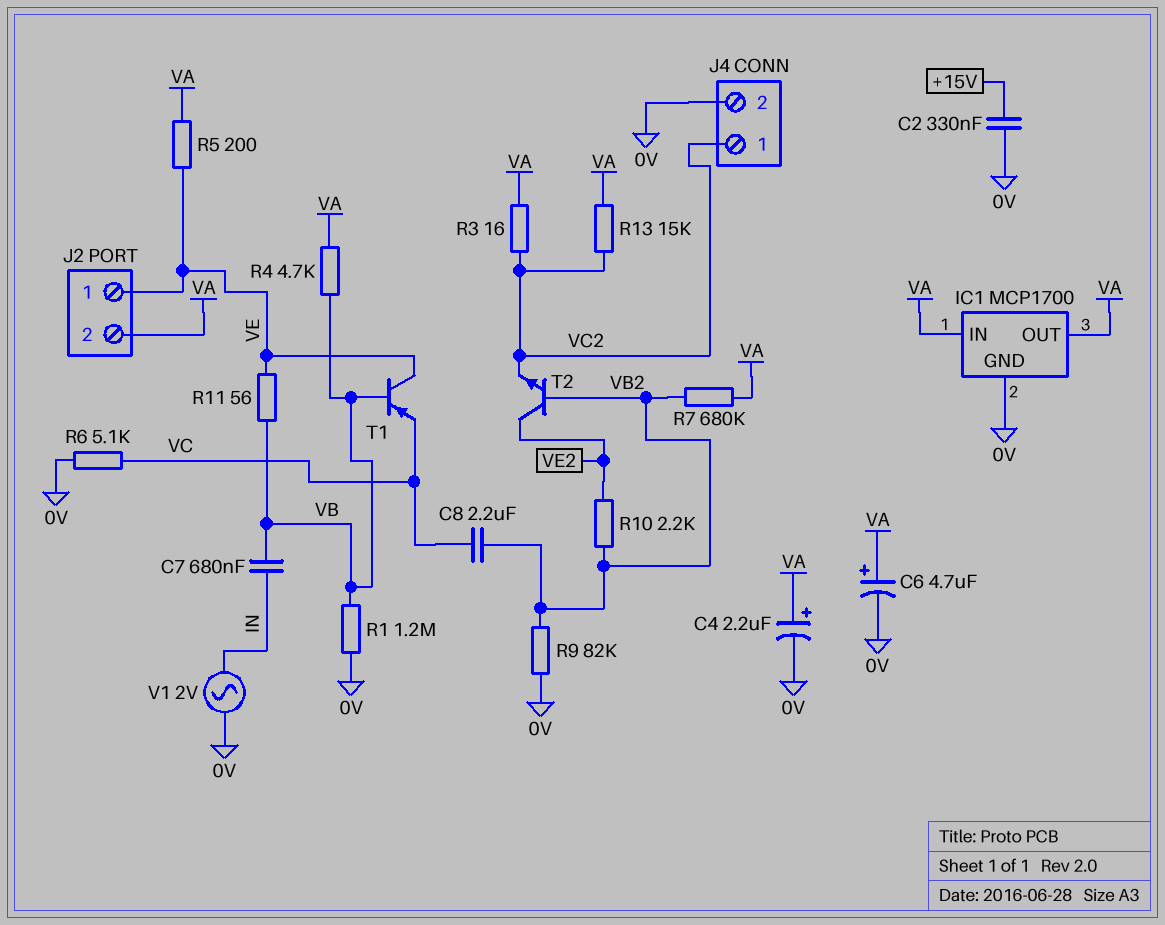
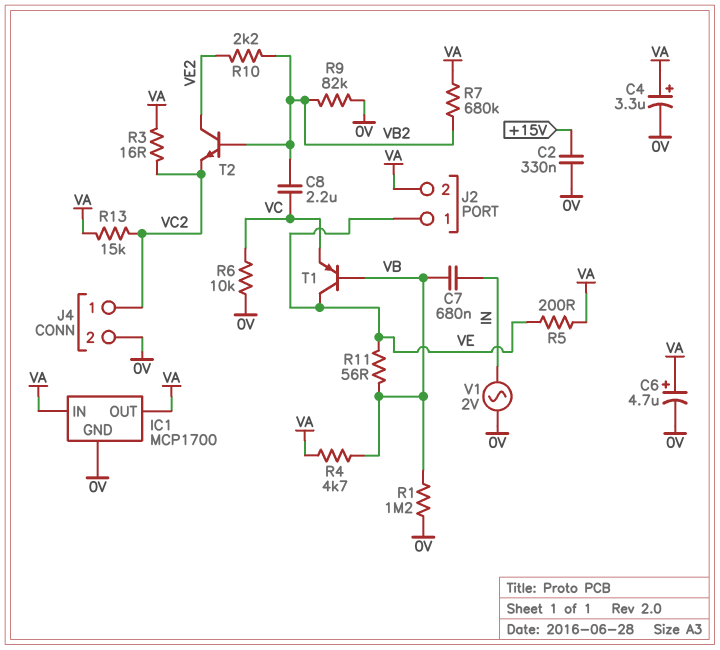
C4: 2.2uF (plus VA, minus 0V) -> 3.3uF (plus VA, minus 0V)
R6: 5.1k (0V, VC) -> 10k (0V, VC)

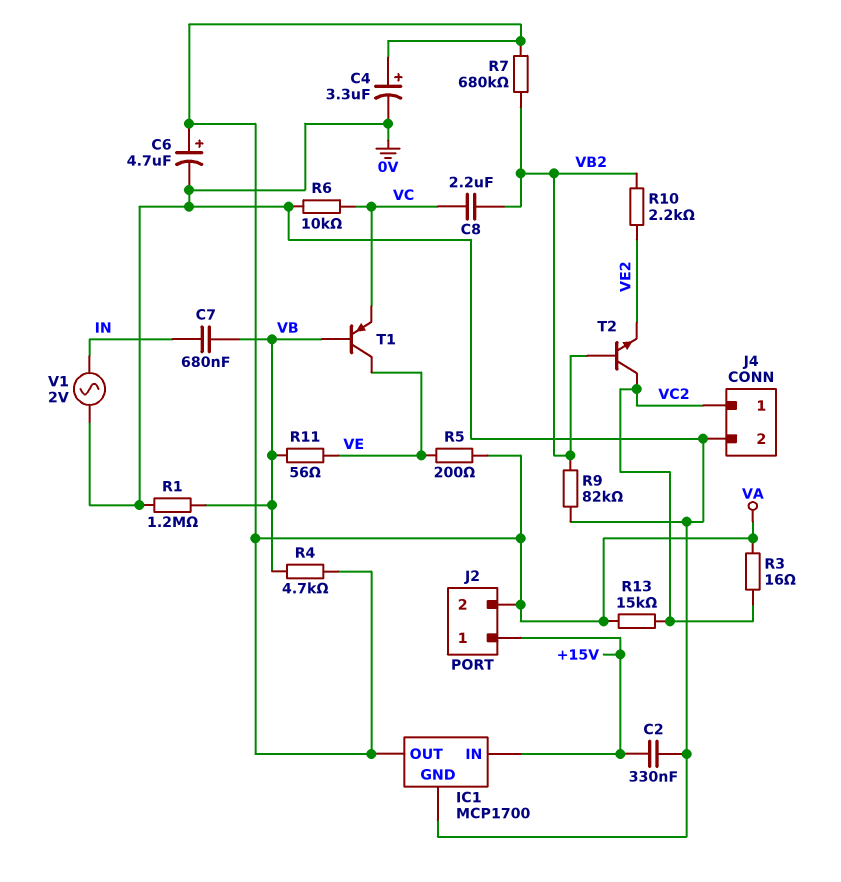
IC1 pin IN: VA -> +15V
J2 pin 1: VE -> +15V
T2: NPN (B VB2, C VE2, E VC2) -> NPN (B VB2, C VC2, E VE2)

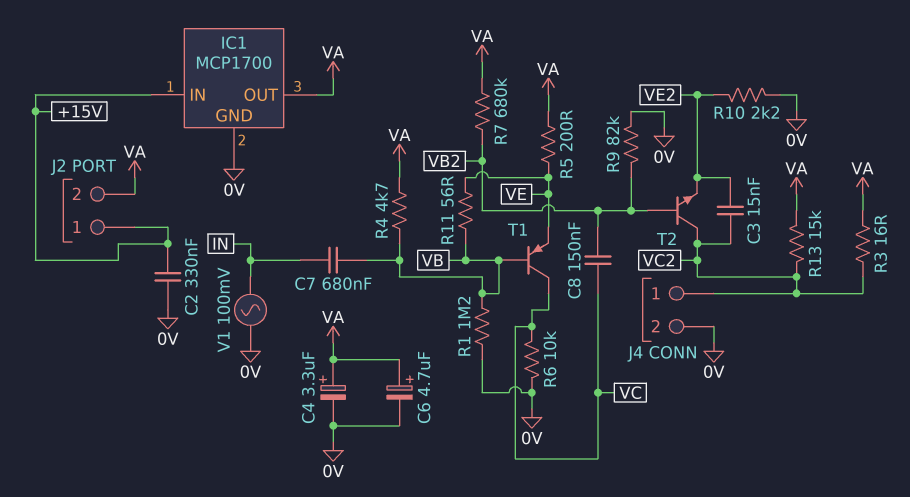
C3: none -> 15nF (VC2, VE2)
C8: 2.2uF (VB2, VC) -> 150nF (VB2, VC)
R10: 2.2k (VB2, VE2) -> 2.2k (0V, VE2)
T1: PNP (B VB, C VE, E VC) -> PNP (B VB, C VC, E VE)
V1: AC 2V (0V, IN) -> AC 100mV (0V, IN)

